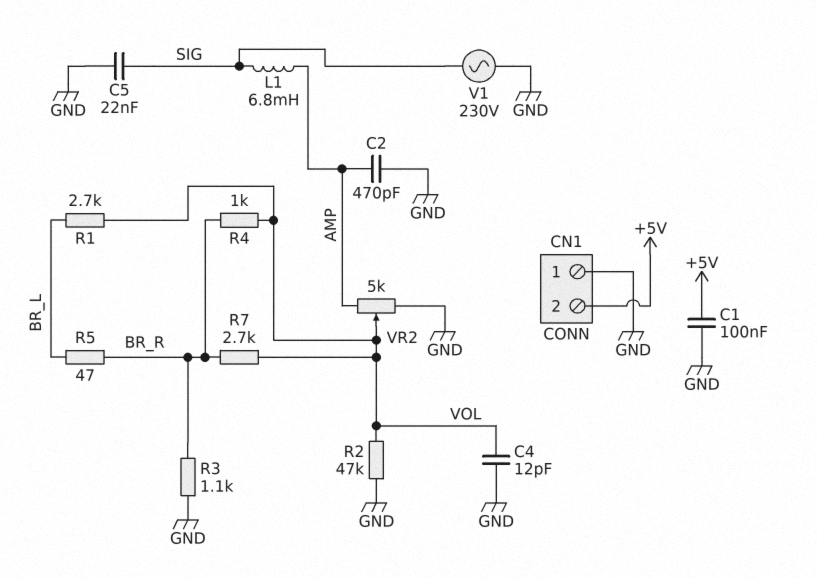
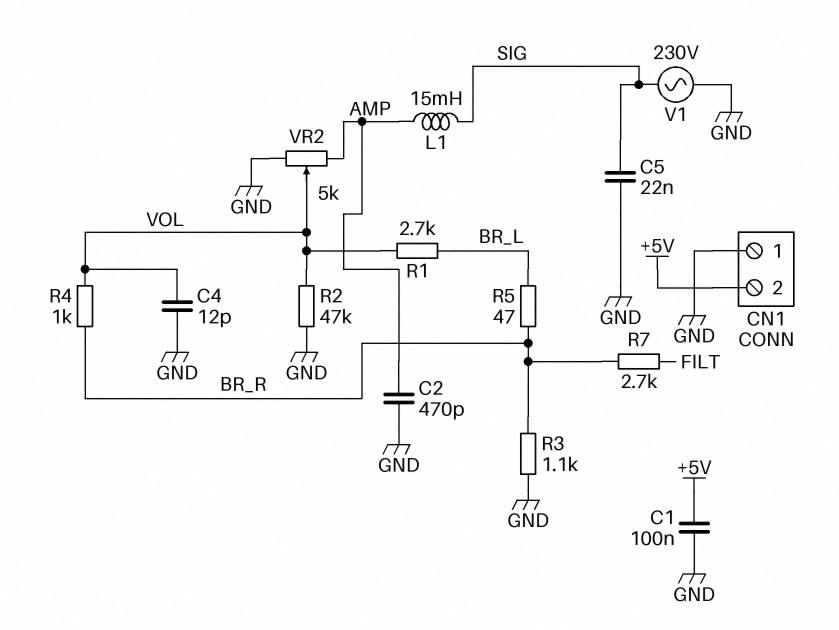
L1: 6.8mH (AMP, SIG) -> 15mH (AMP, SIG)
R7: 2.7k (BR_R, VOL) -> 2.7k (BR_R, FILT)

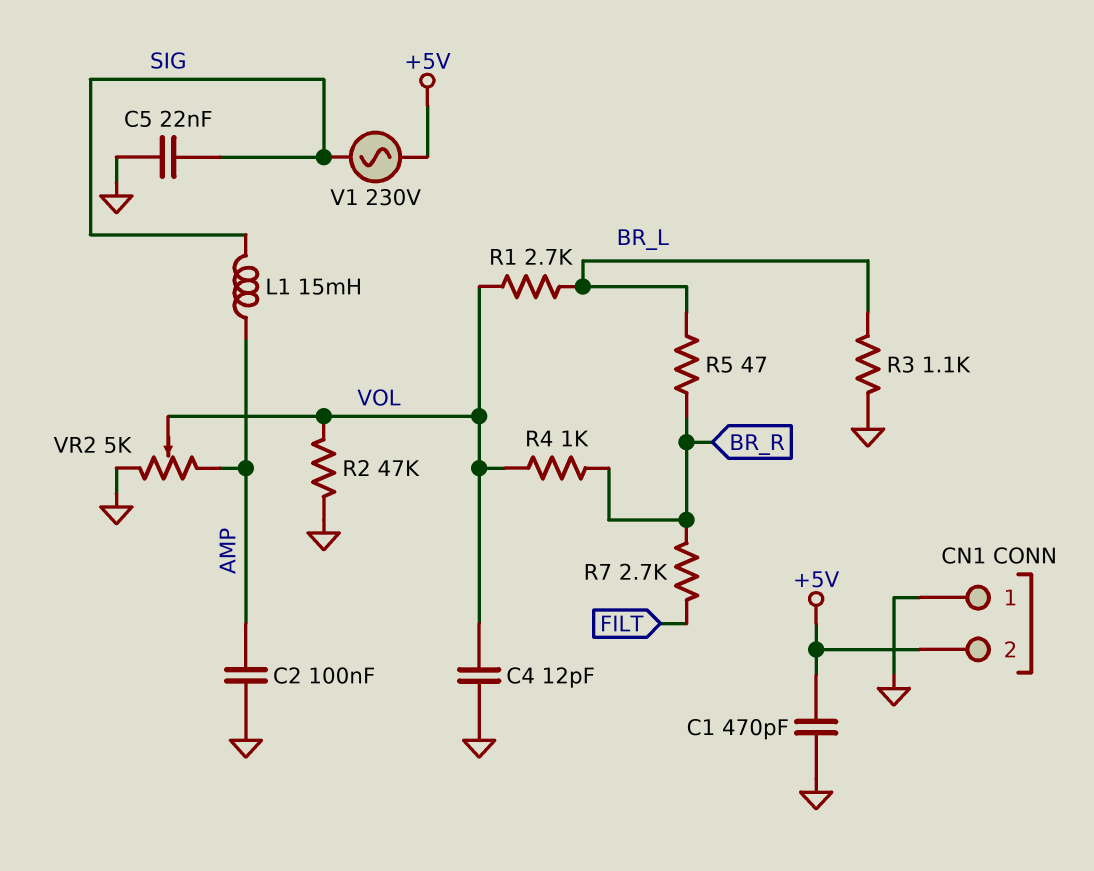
C1: 100nF (+5V, GND) -> 470pF (+5V, GND)
C2: 470pF (AMP, GND) -> 100nF (AMP, GND)
R3: 1.1k (BR_R, GND) -> 1.1k (BR_L, GND)
V1: AC 230V (GND, SIG) -> AC 230V (+5V, SIG)

